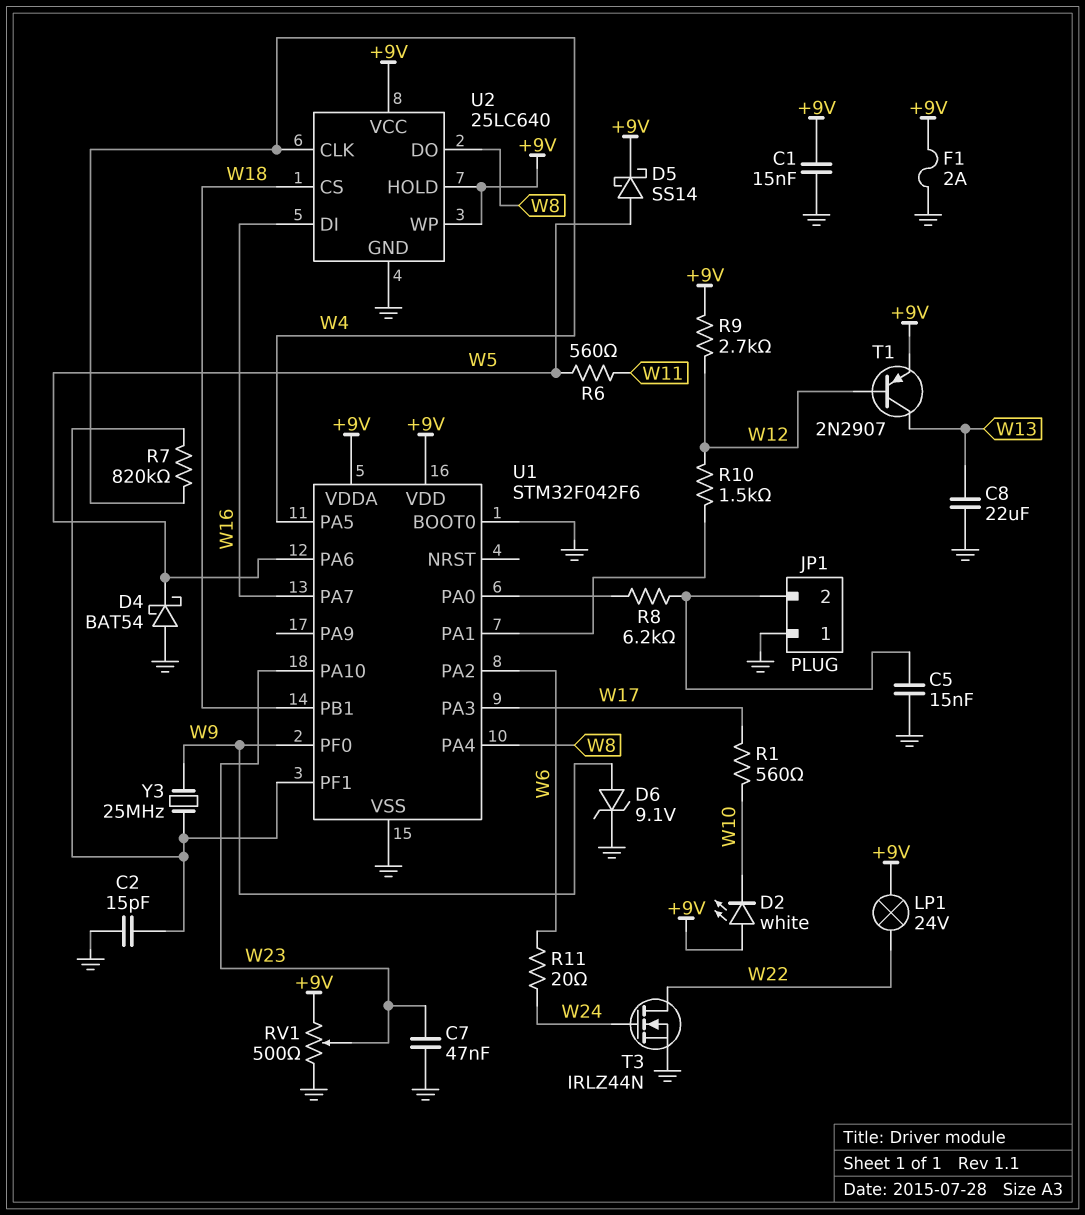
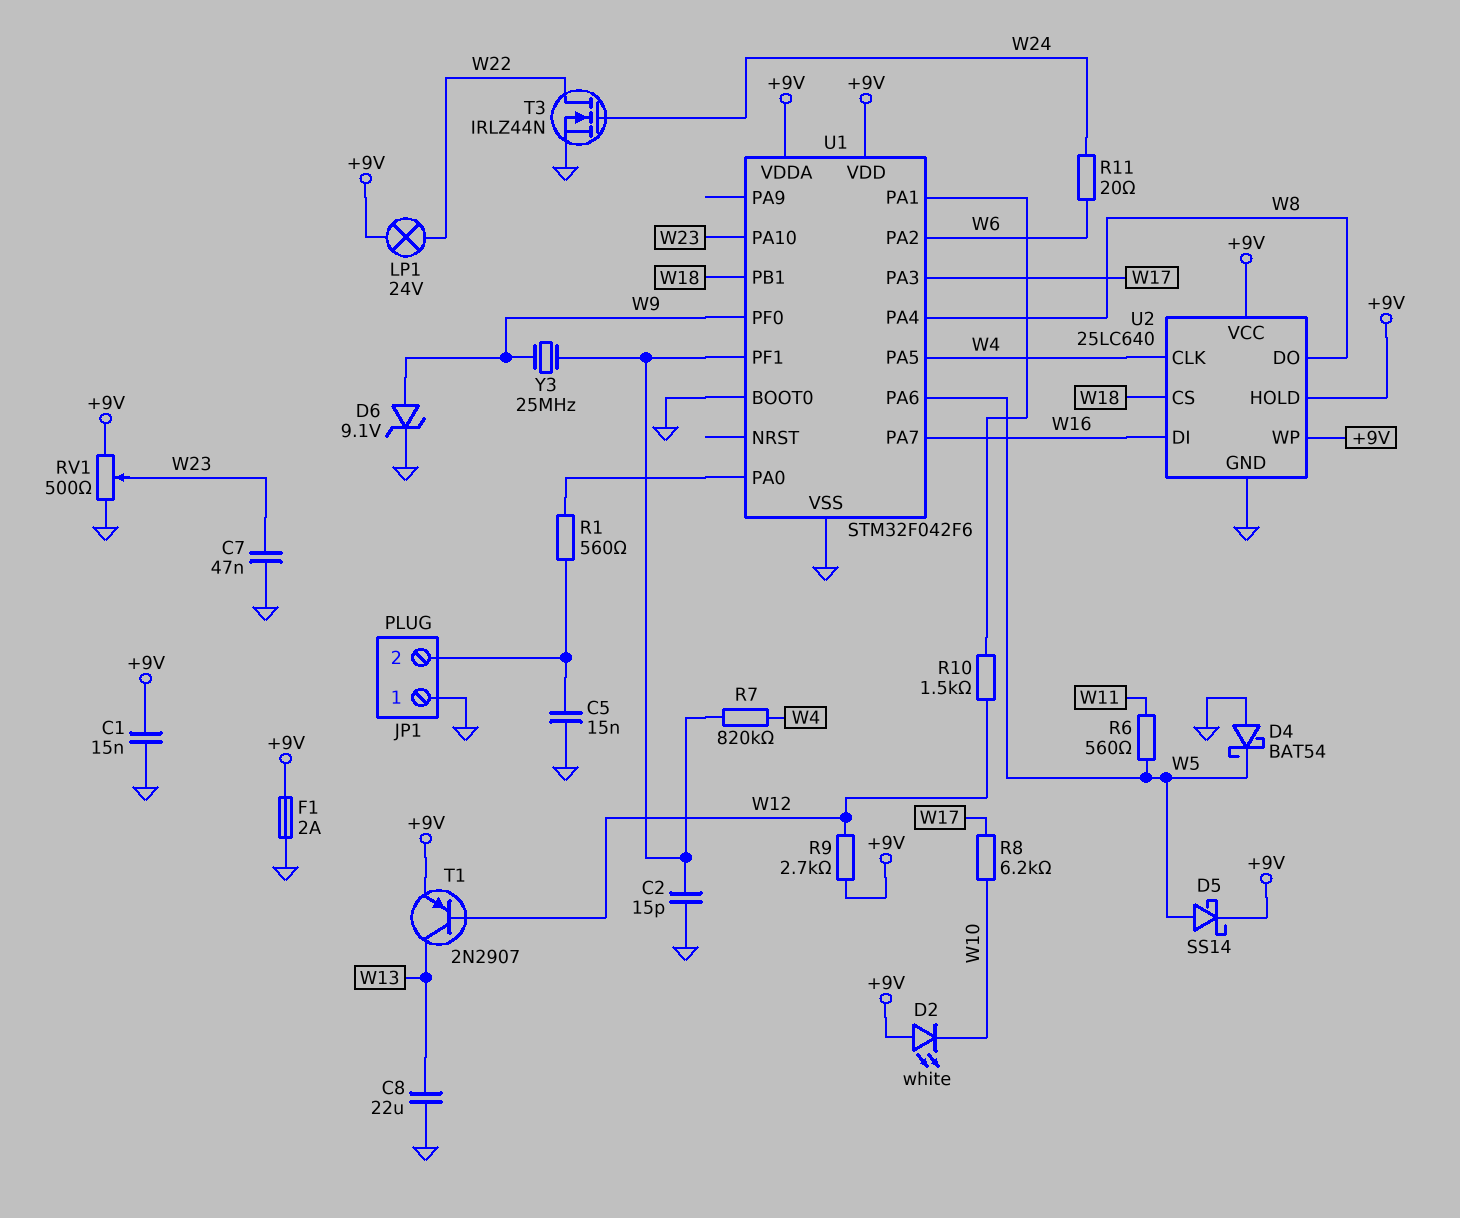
R1: 560 (W10, W17) -> 560 (JP1/2, U1/PA0)
R8: 6.2k (JP1/2, U1/PA0) -> 6.2k (W10, W17)

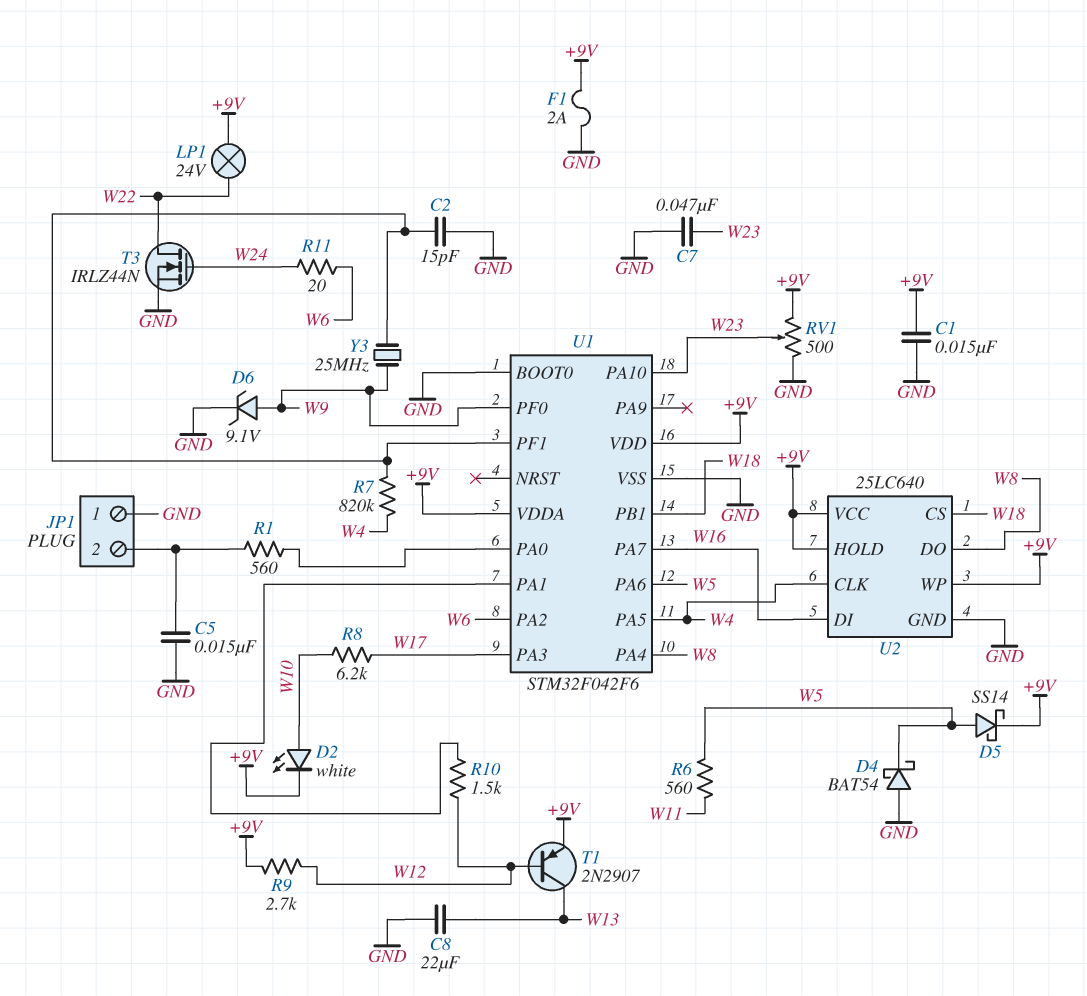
D2: LED white (A +9V, K W10) -> LED white (A W10, K +9V)

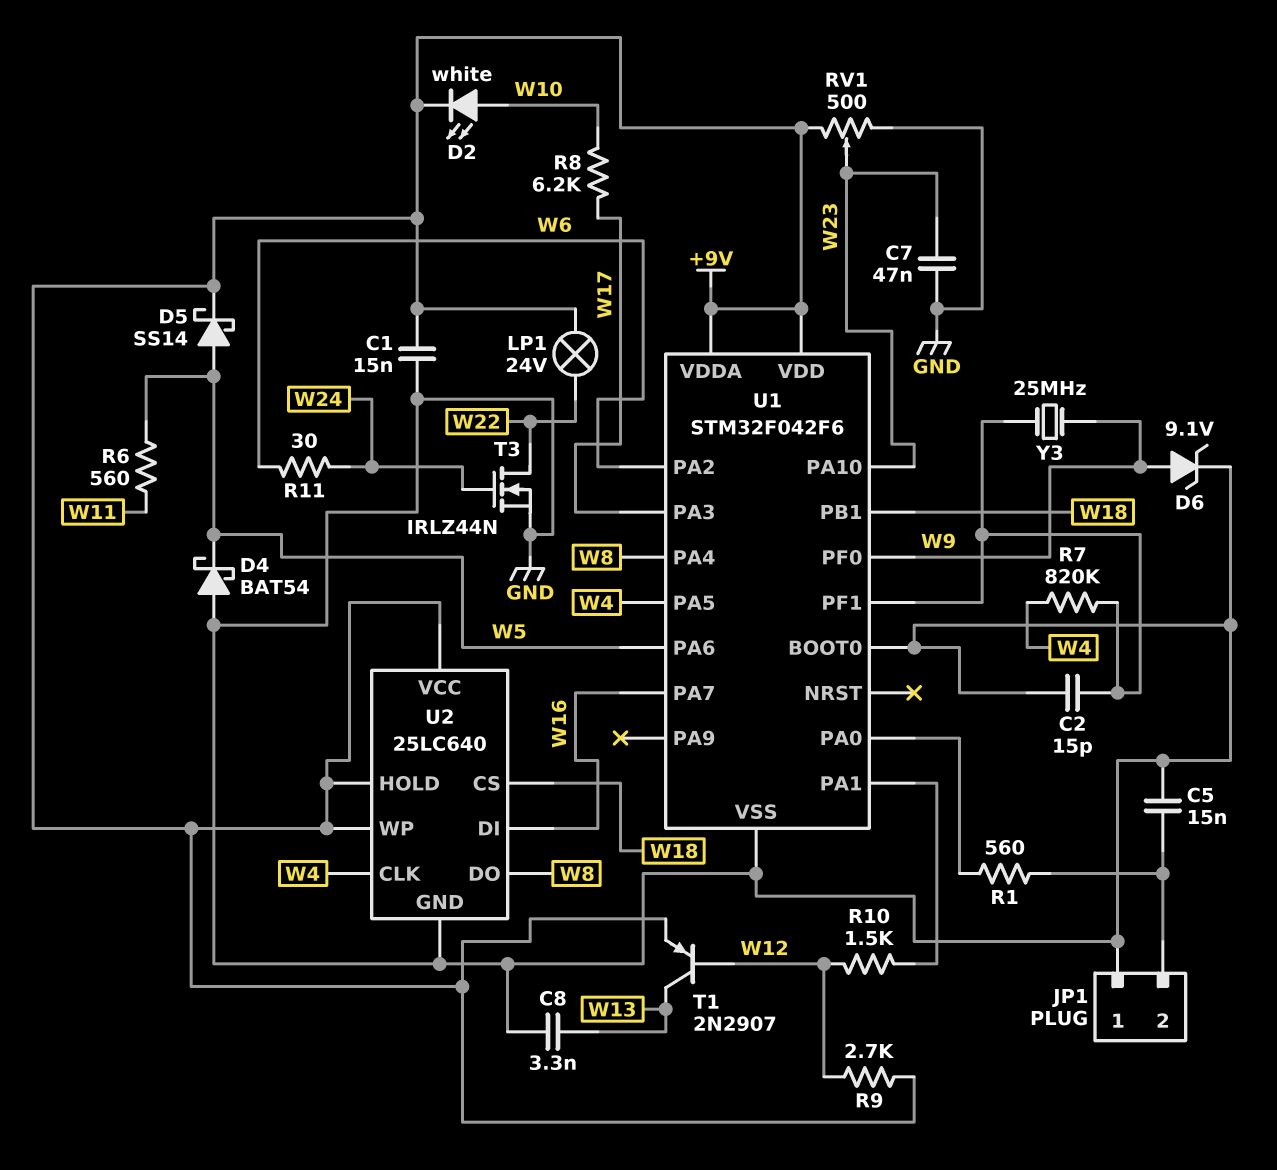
C8: 22uF (GND, W13) -> 3.3nF (GND, W13)
F1: 2A (+9V, GND) -> none
R11: 20 (W6, W24) -> 30 (W6, W24)

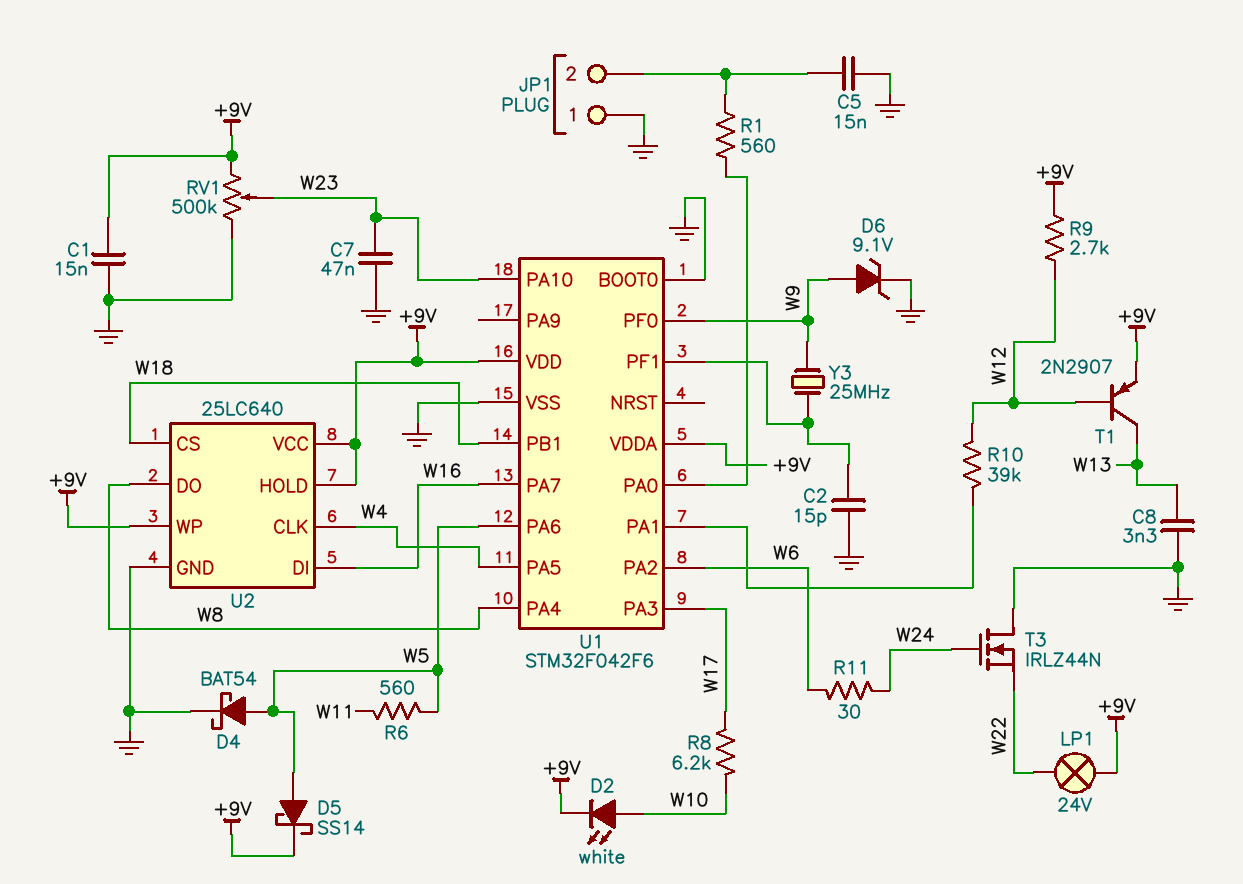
D4: schottky BAT54 (A GND, K W5) -> schottky BAT54 (A W5, K GND)
R7: 820k (U1/PF1, W4) -> none
R10: 1.5k (U1/PA1, W12) -> 39k (U1/PA1, W12)
RV1: 500 (+9V, GND, wiper W23) -> 500k (+9V, GND, wiper W23)
T3: NMOS IRLZ44N (G W24, D W22, S GND) -> NMOS IRLZ44N (G W24, D GND, S W22)

